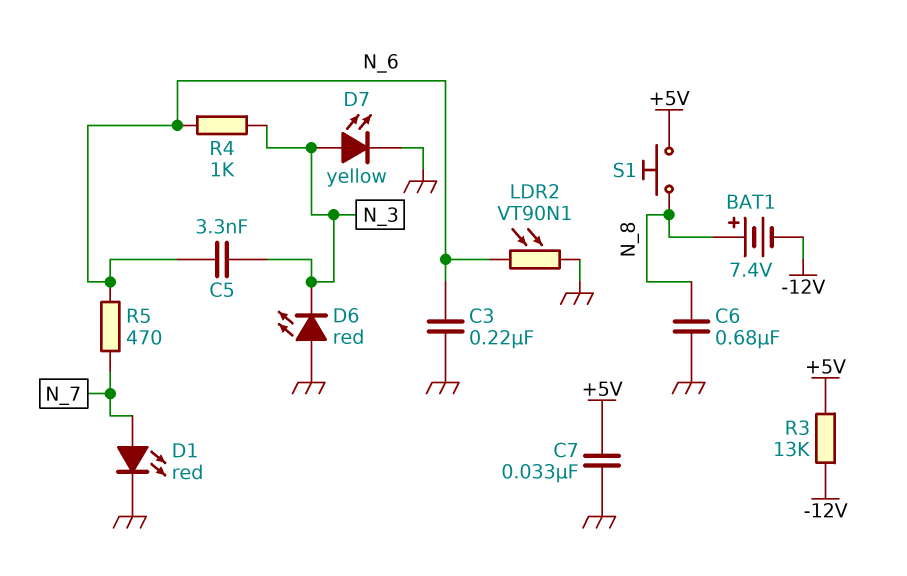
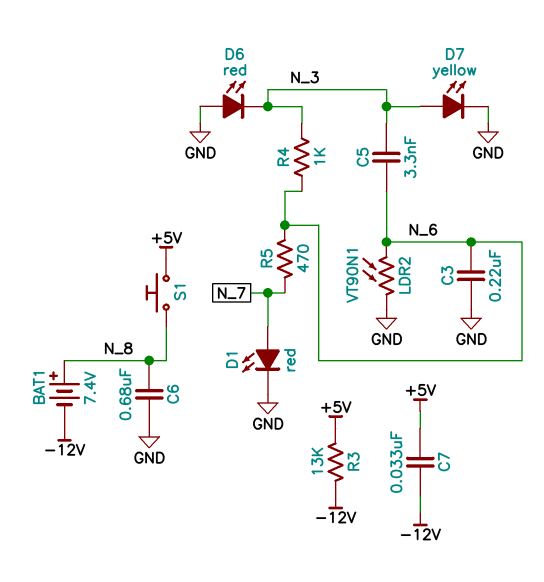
C7: 33nF (+5V, GND) -> 33nF (+5V, -12V)

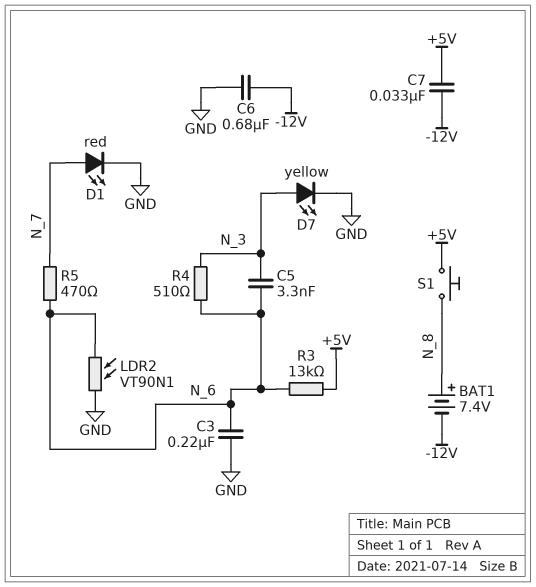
C6: 680nF (GND, N_8) -> 680nF (-12V, GND)
D6: LED red (A GND, K N_3) -> none
R3: 13k (+5V, -12V) -> 13k (+5V, N_6)
R4: 1k (N_3, N_6) -> 510 (N_3, N_6)

